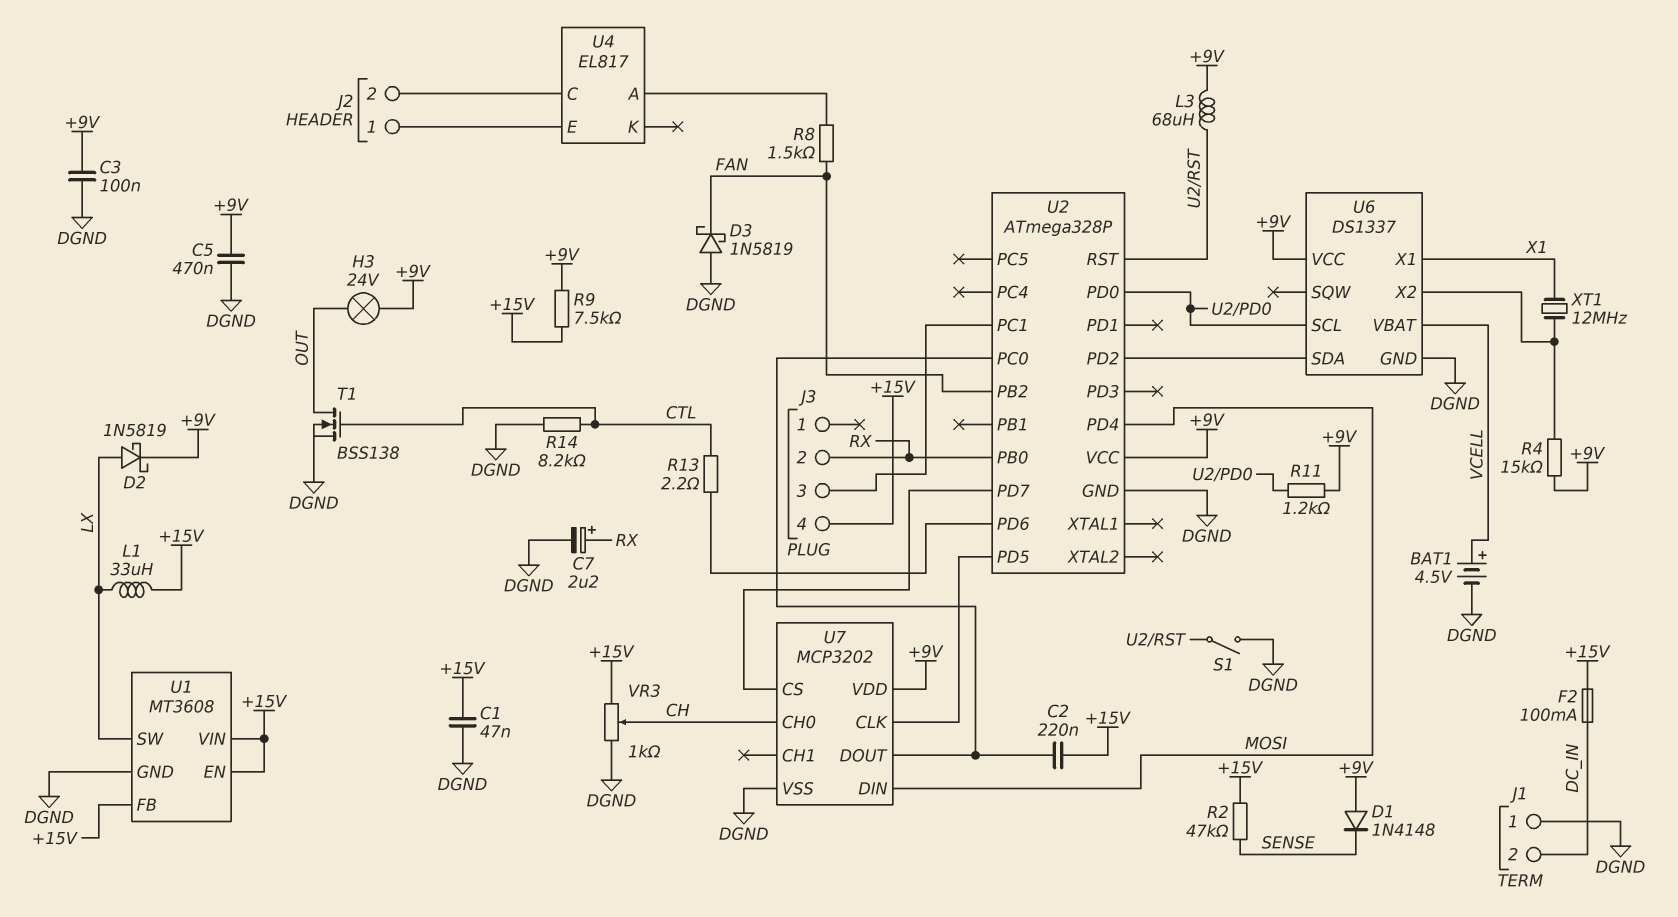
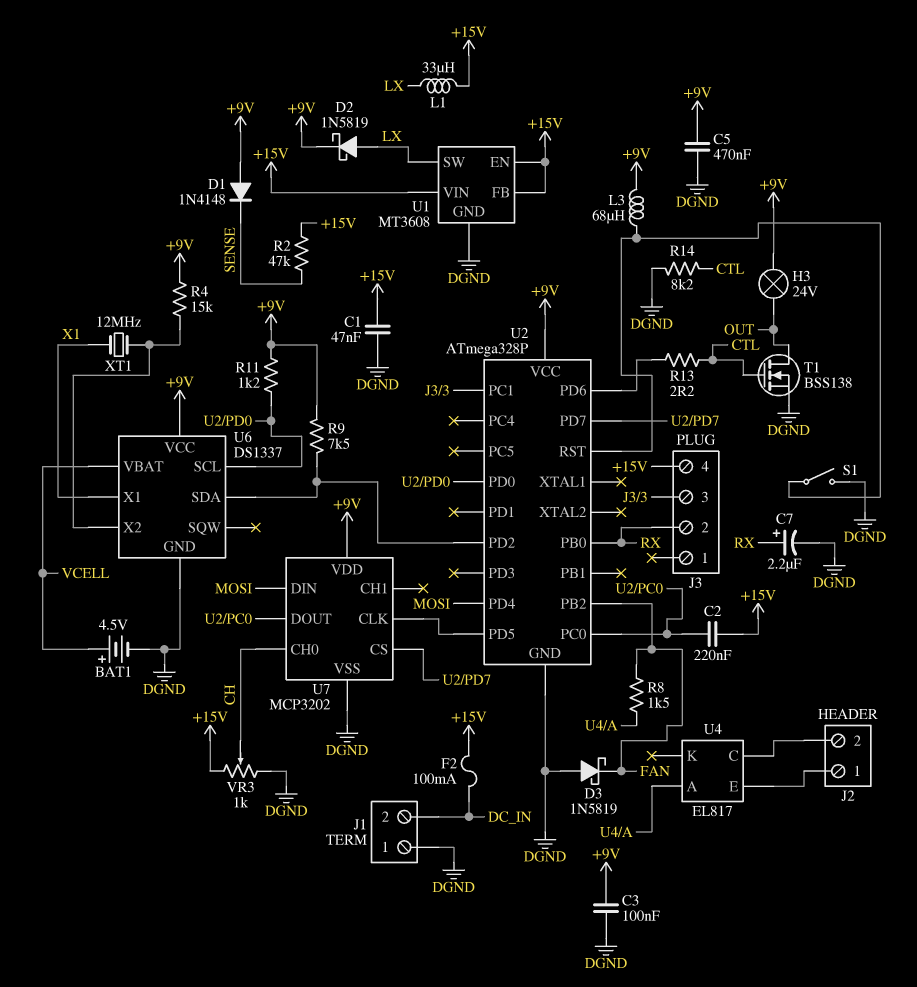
R9: 7.5k (+9V, +15V) -> 7.5k (+9V, U2/PD2)

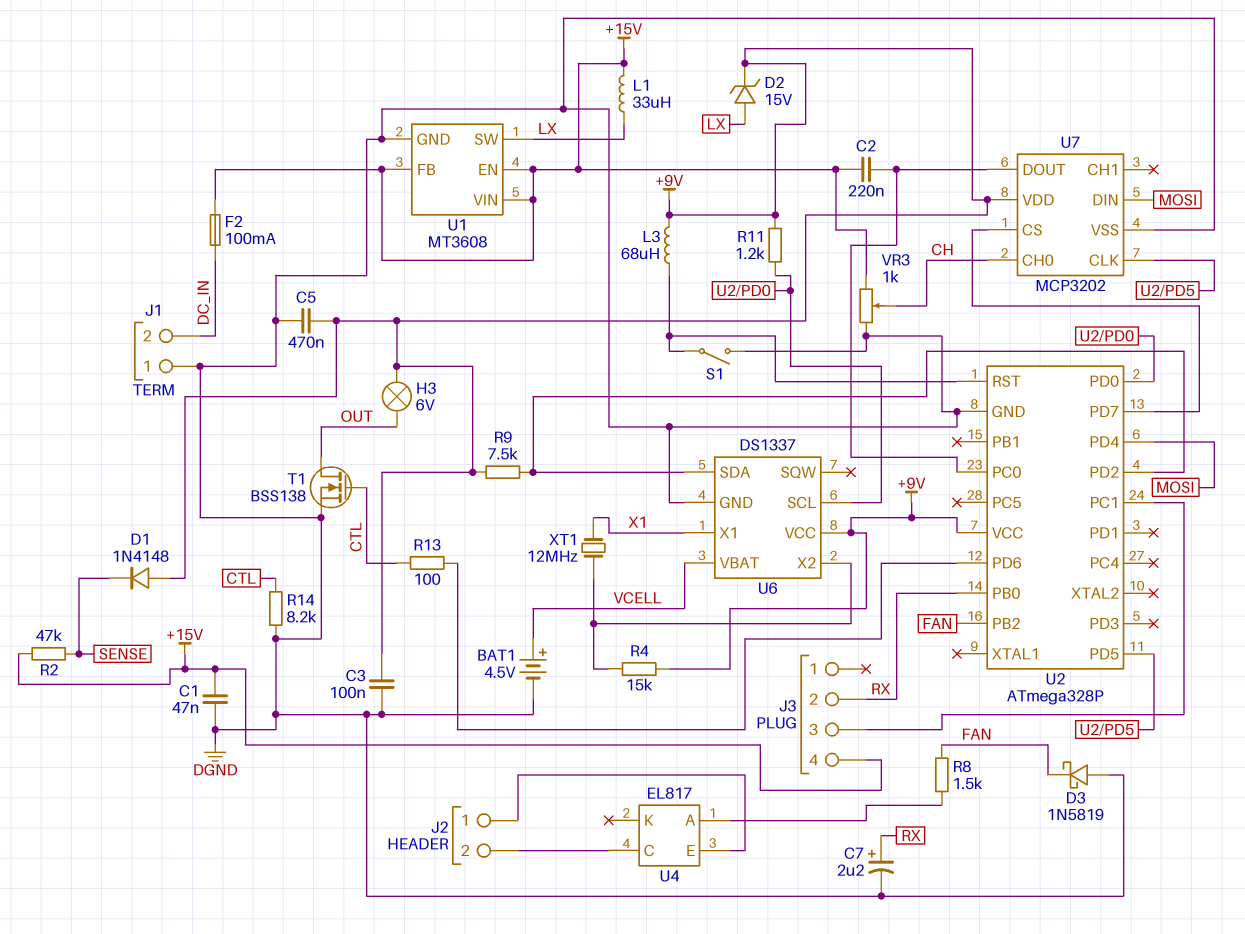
D2: schottky 1N5819 (A LX, K +9V) -> zener 15V (A LX, K +9V)
H3: lamp 24V (+9V, OUT) -> lamp 6V (+9V, OUT)
R13: 2.2 (CTL, U2/PD6) -> 100 (CTL, U2/PD6)

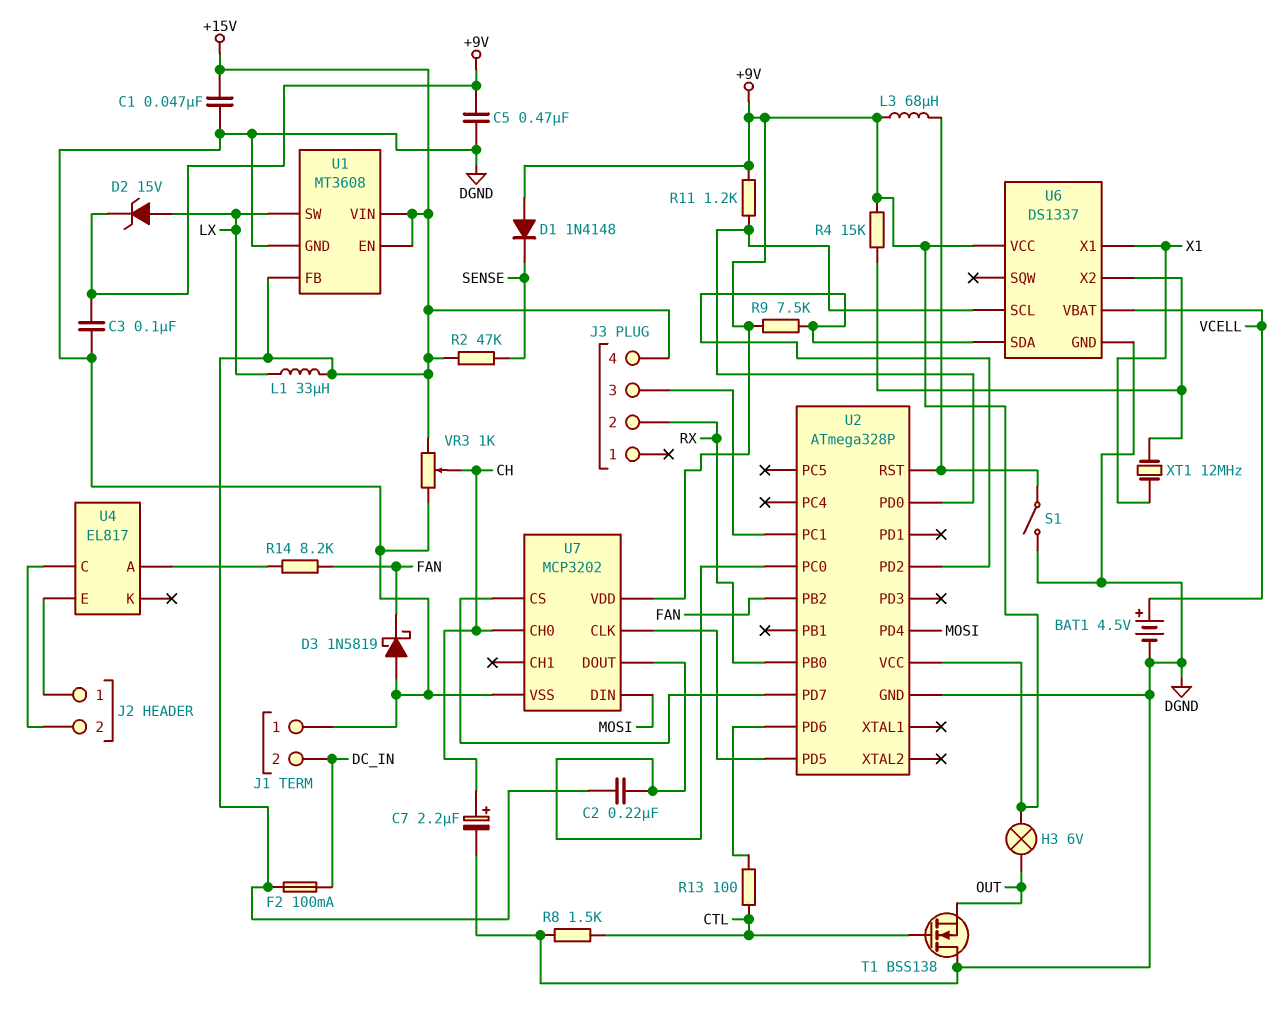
C7: 2.2uF (plus RX, minus DGND) -> 2.2uF (plus CH, minus DGND)
R8: 1.5k (FAN, U4/A) -> 1.5k (CTL, DGND)
R14: 8.2k (CTL, DGND) -> 8.2k (FAN, U4/A)
T1: NMOS BSS138 (G CTL, D OUT, S DGND) -> NMOS BSS138 (G CTL, D DGND, S OUT)

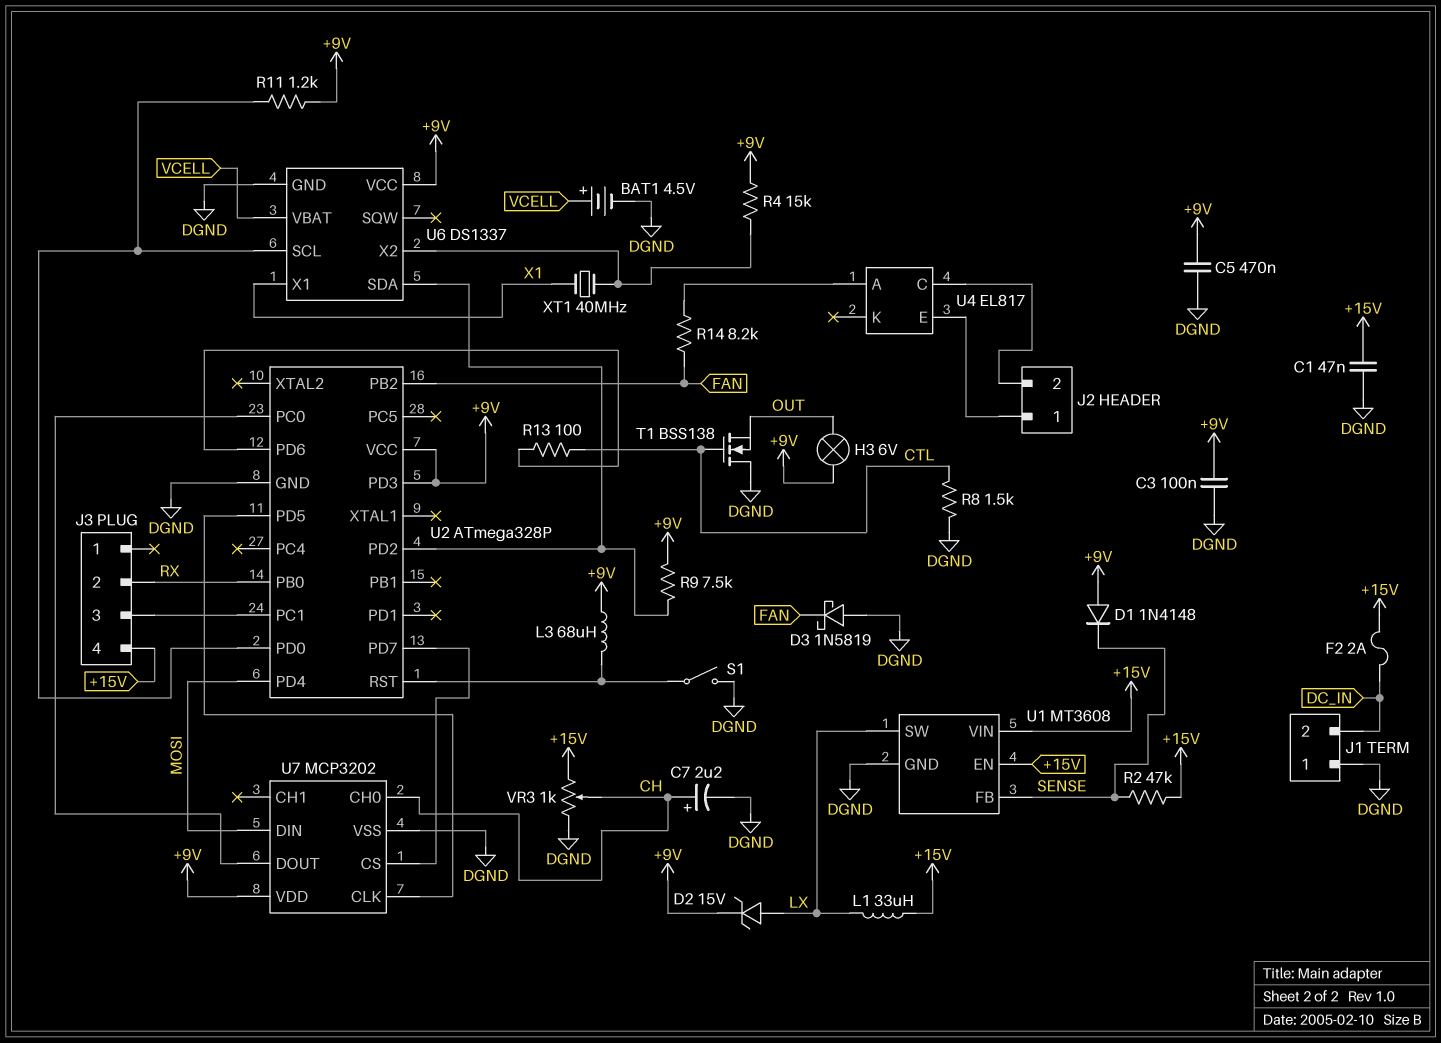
C2: 220nF (+15V, U2/PC0) -> none
F2: 100mA (+15V, DC_IN) -> 2A (+15V, DC_IN)
U1 pin FB: +15V -> SENSE
U2 pin PD3: none -> +9V
XT1: 12MHz (U6/X2, X1) -> 40MHz (U6/X2, X1)

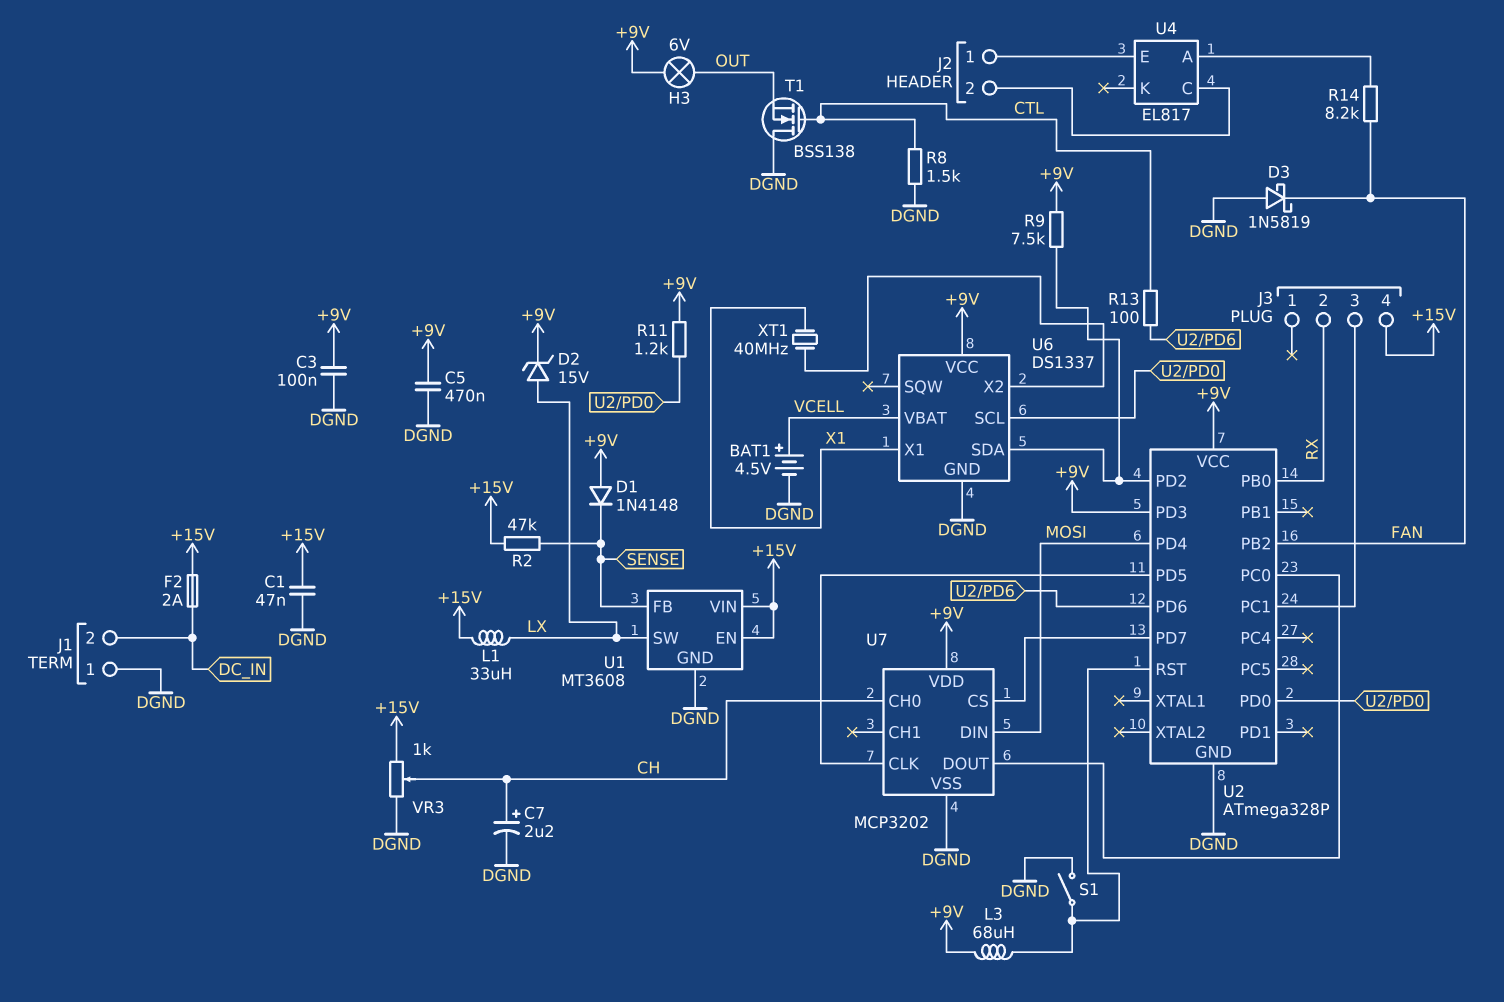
R4: 15k (+9V, U6/X2) -> none

